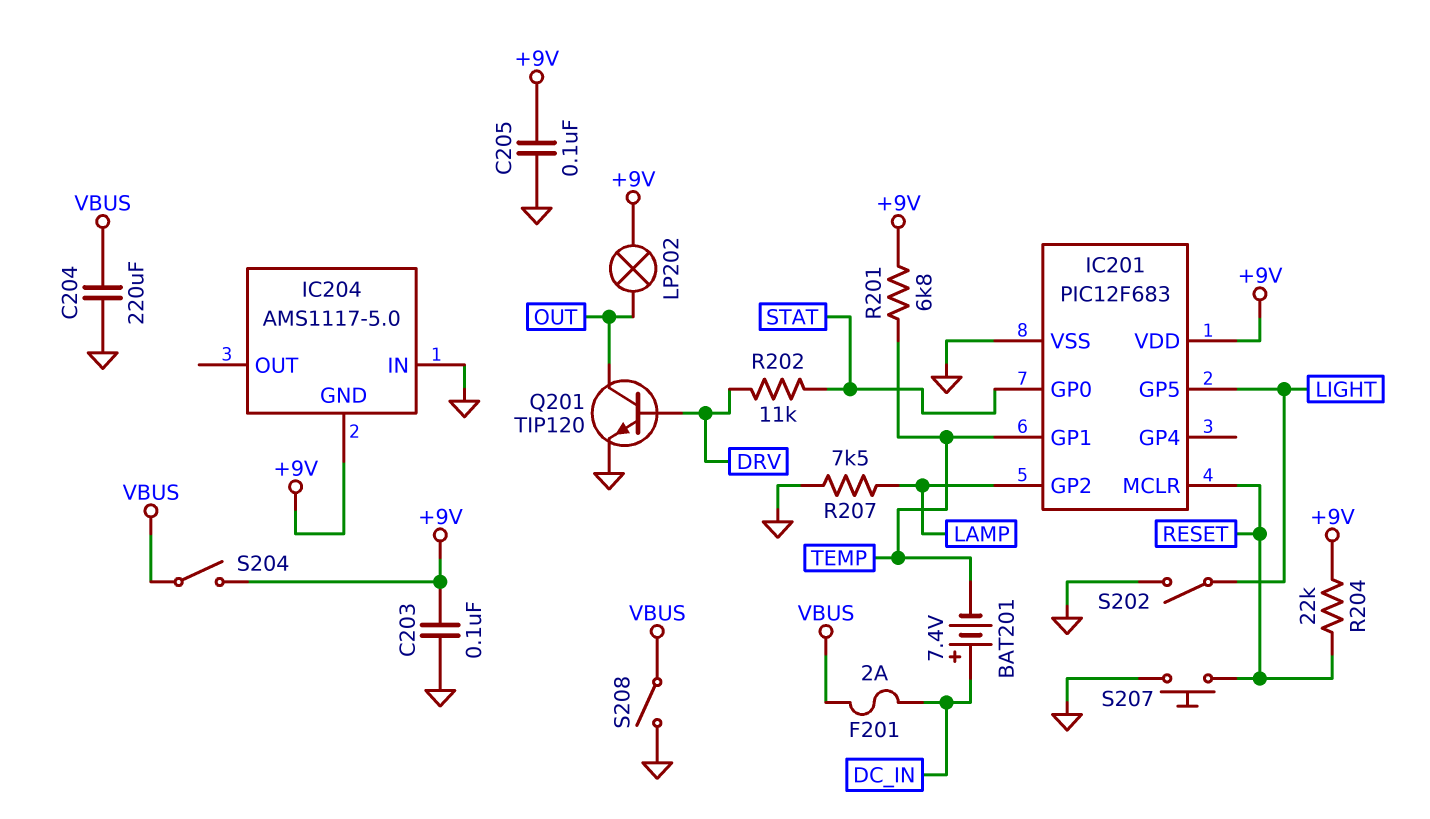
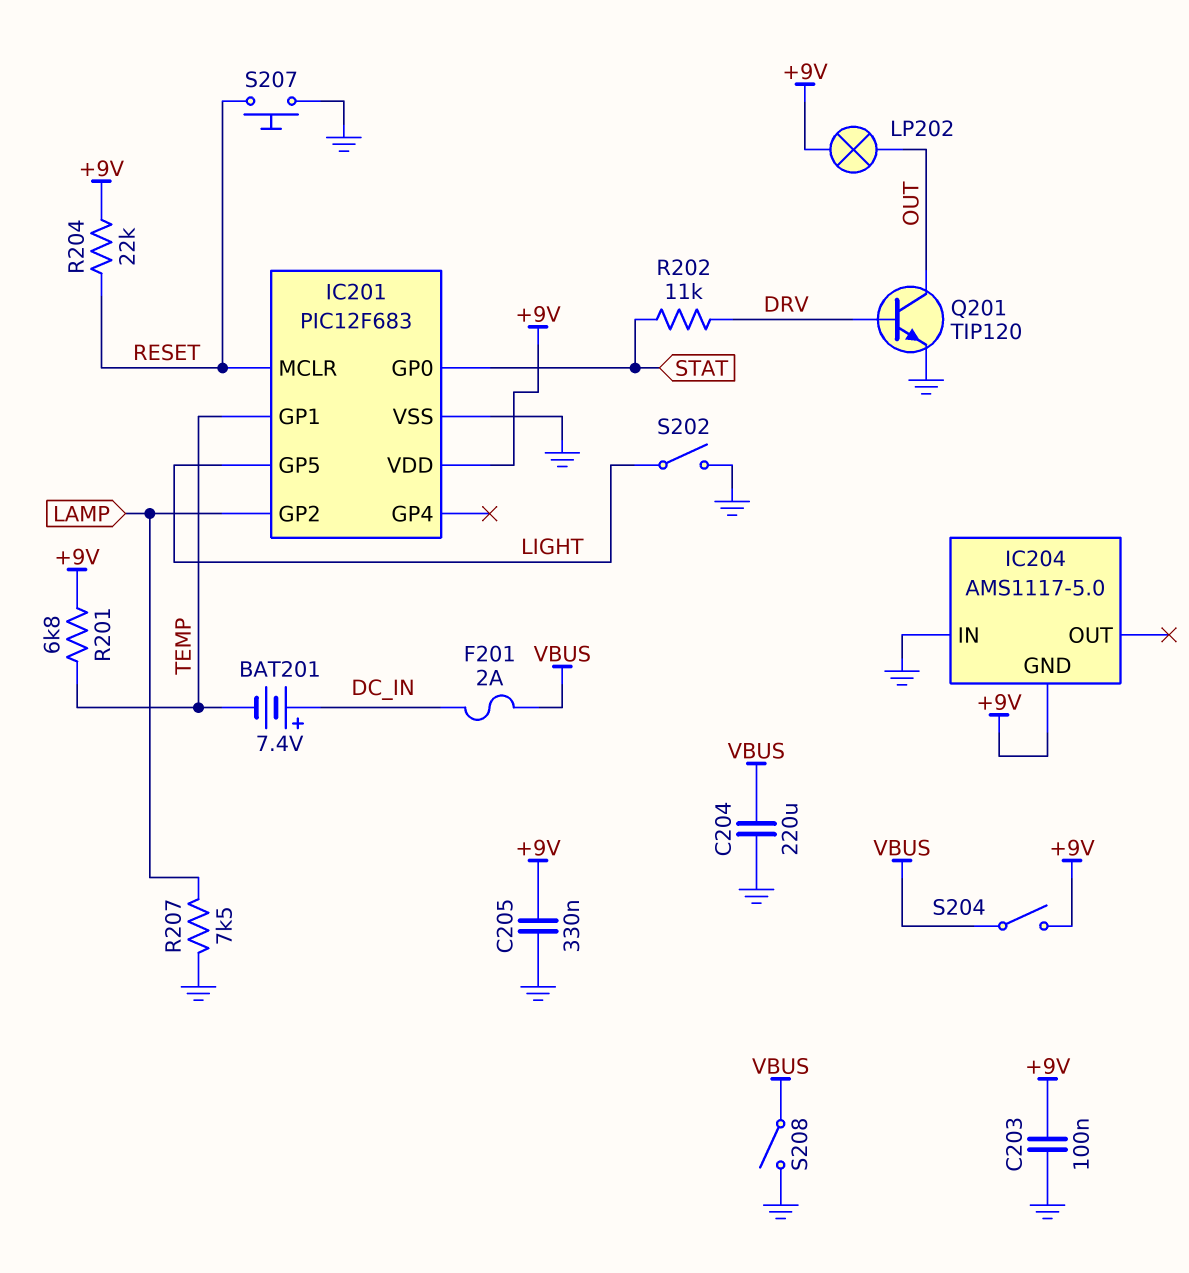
C205: 100nF (+9V, GND) -> 330nF (+9V, GND)

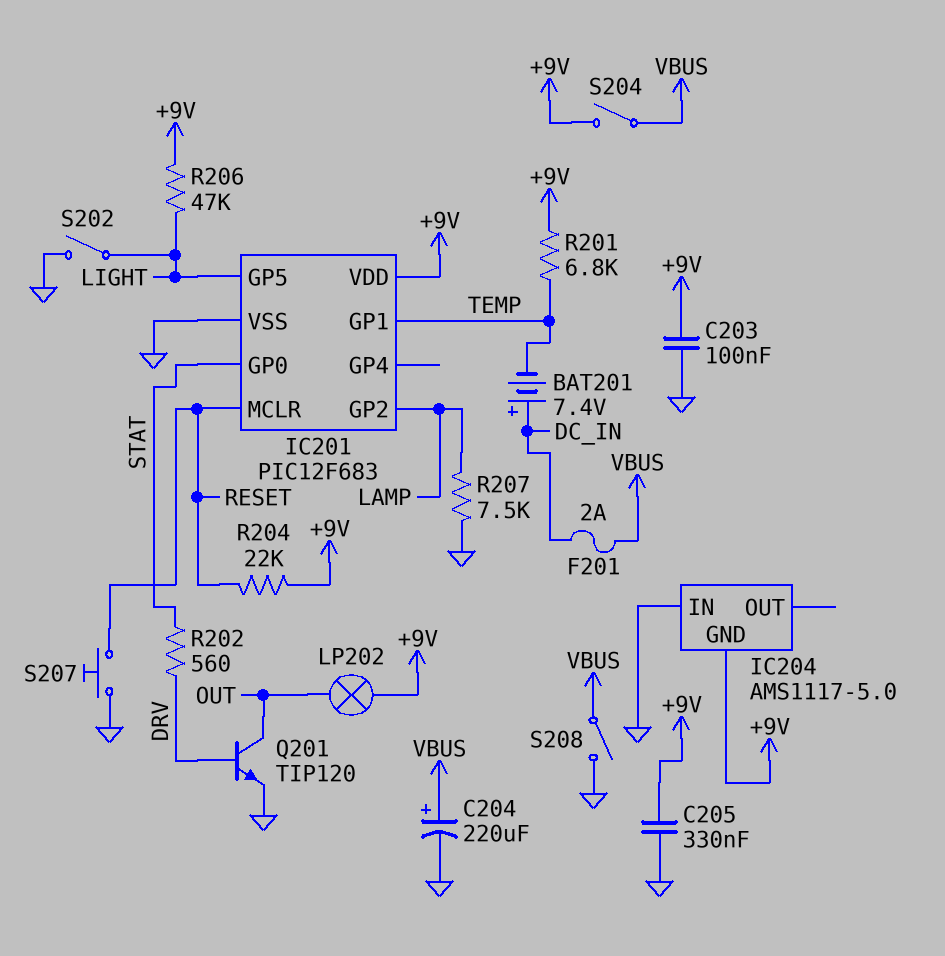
C204: 220uF (GND, VBUS) -> 220uF (plus VBUS, minus GND)
R202: 11k (DRV, STAT) -> 560 (DRV, STAT)
R206: none -> 47k (+9V, LIGHT)

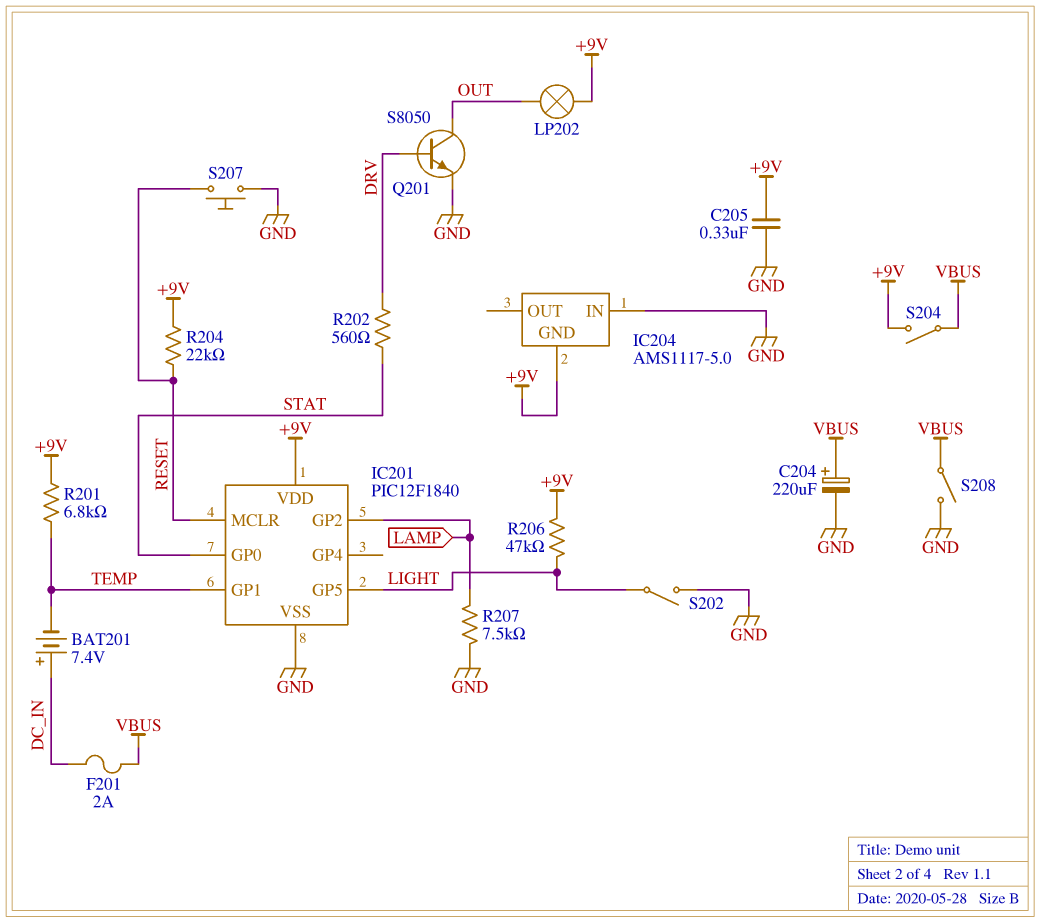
C203: 100nF (+9V, GND) -> none
IC201: PIC12F683 -> PIC12F1840
Q201: NPN TIP120 (B DRV, C OUT, E GND) -> NPN S8050 (B DRV, C OUT, E GND)

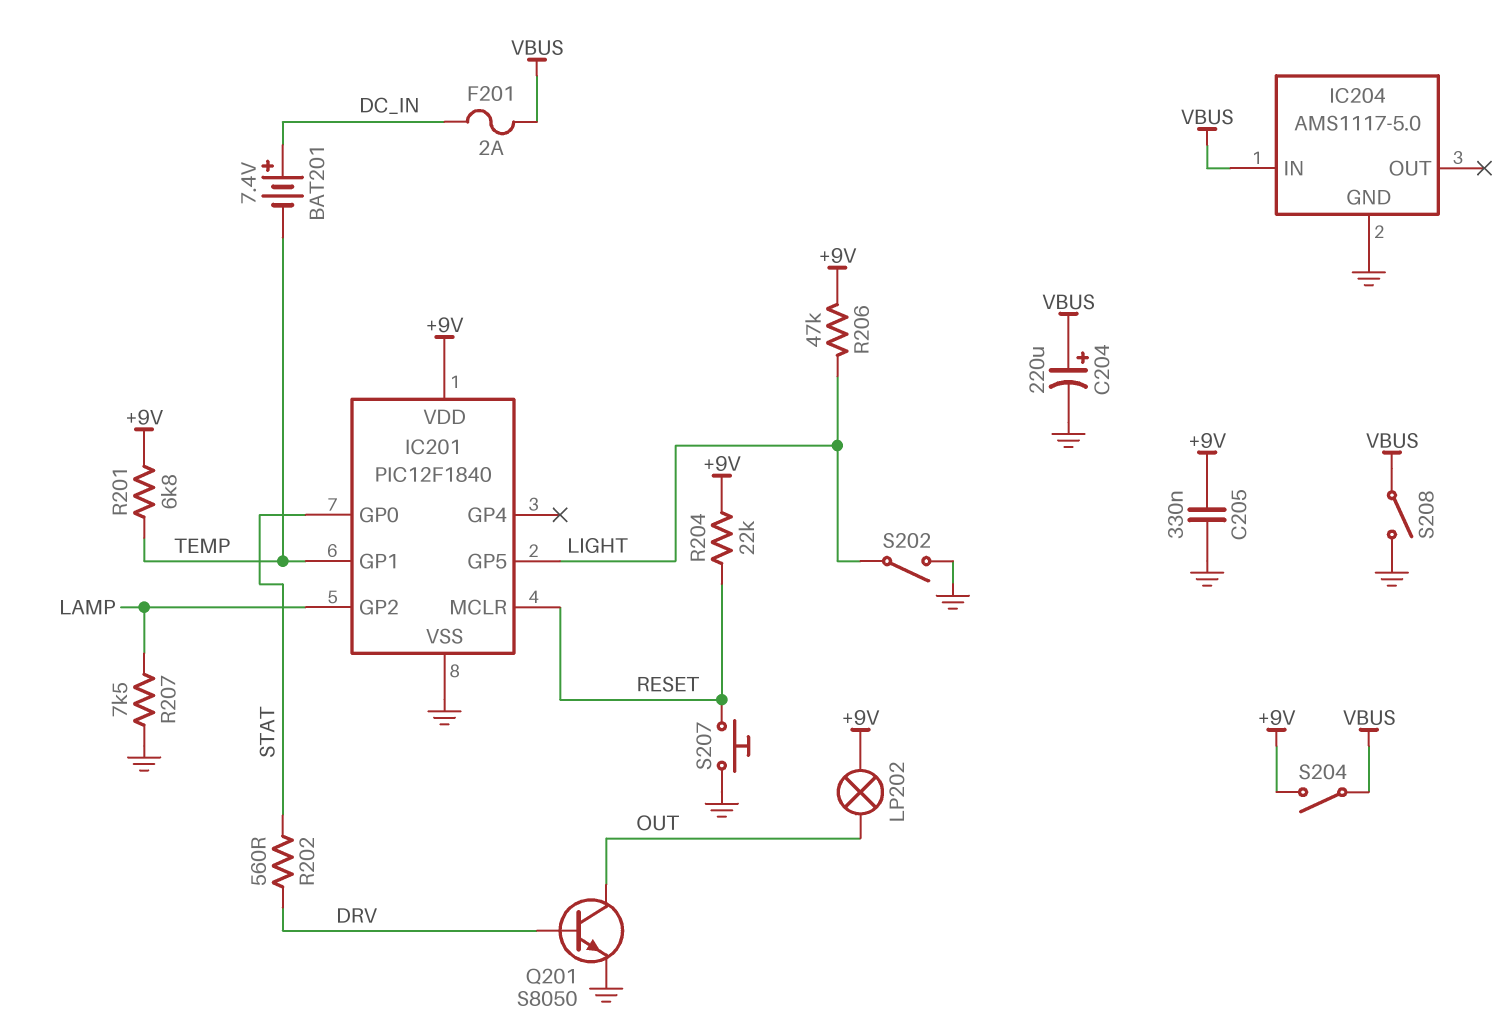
IC204 pin GND: +9V -> GND
IC204 pin IN: GND -> VBUS

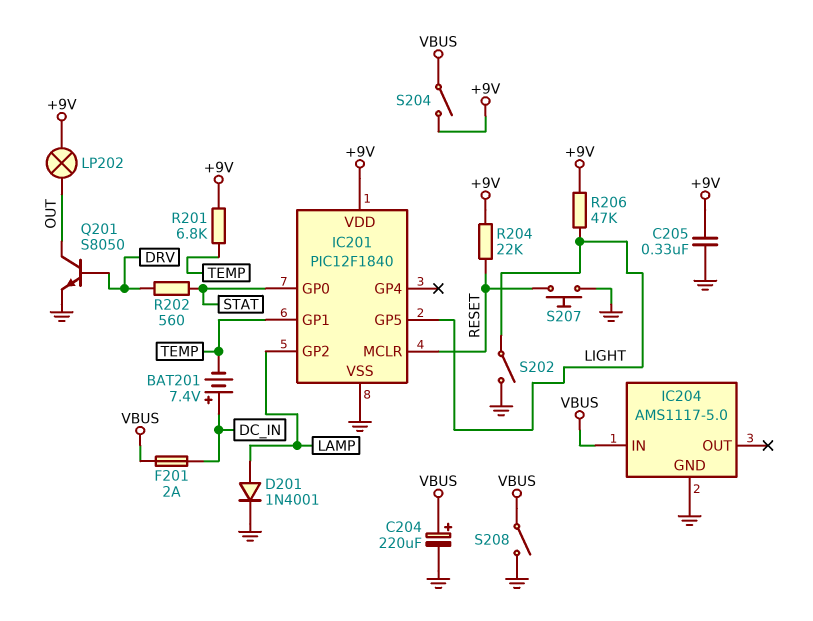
D201: none -> diode 1N4001 (A LAMP, K GND)
R207: 7.5k (GND, LAMP) -> none

